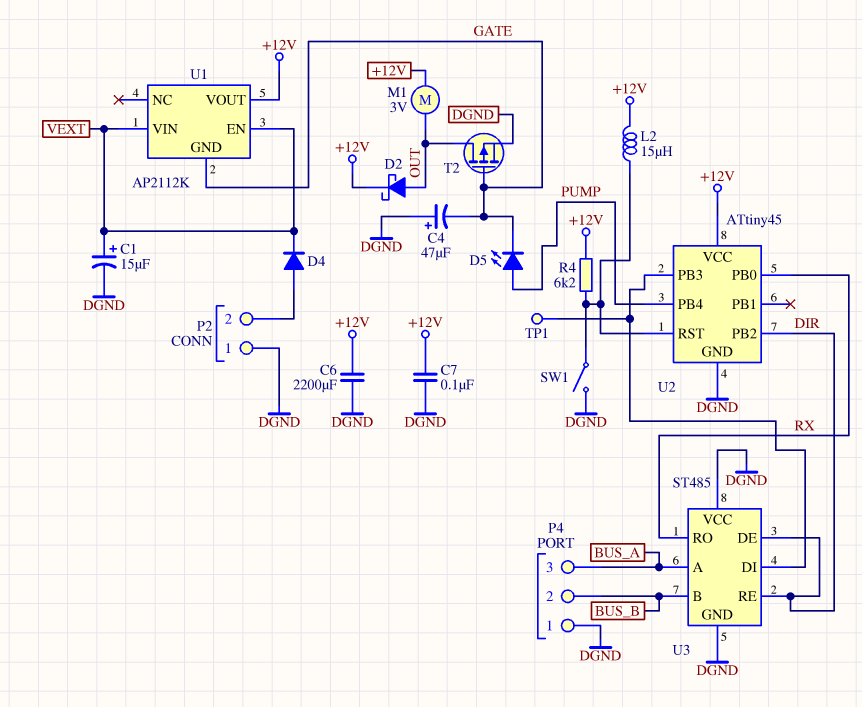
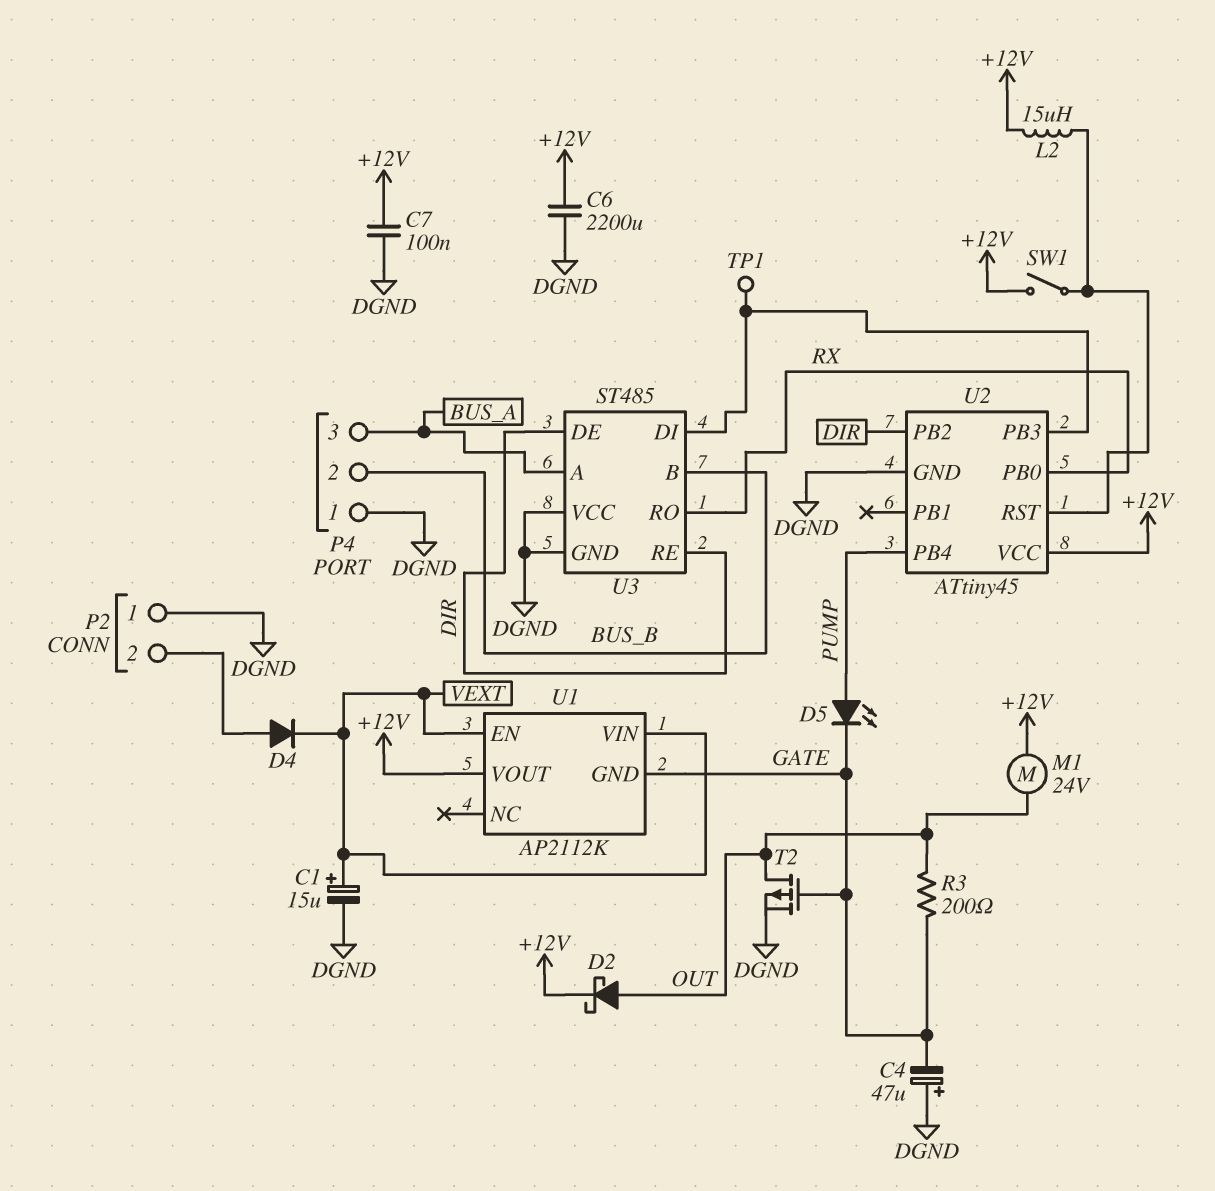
M1: motor 3V (+12V, OUT) -> motor 24V (+12V, OUT)
R3: none -> 200 (GATE, OUT)
R4: 6.2k (+12V, U2/RST) -> none
SW1: switch (DGND, U2/RST) -> switch (+12V, U2/RST)

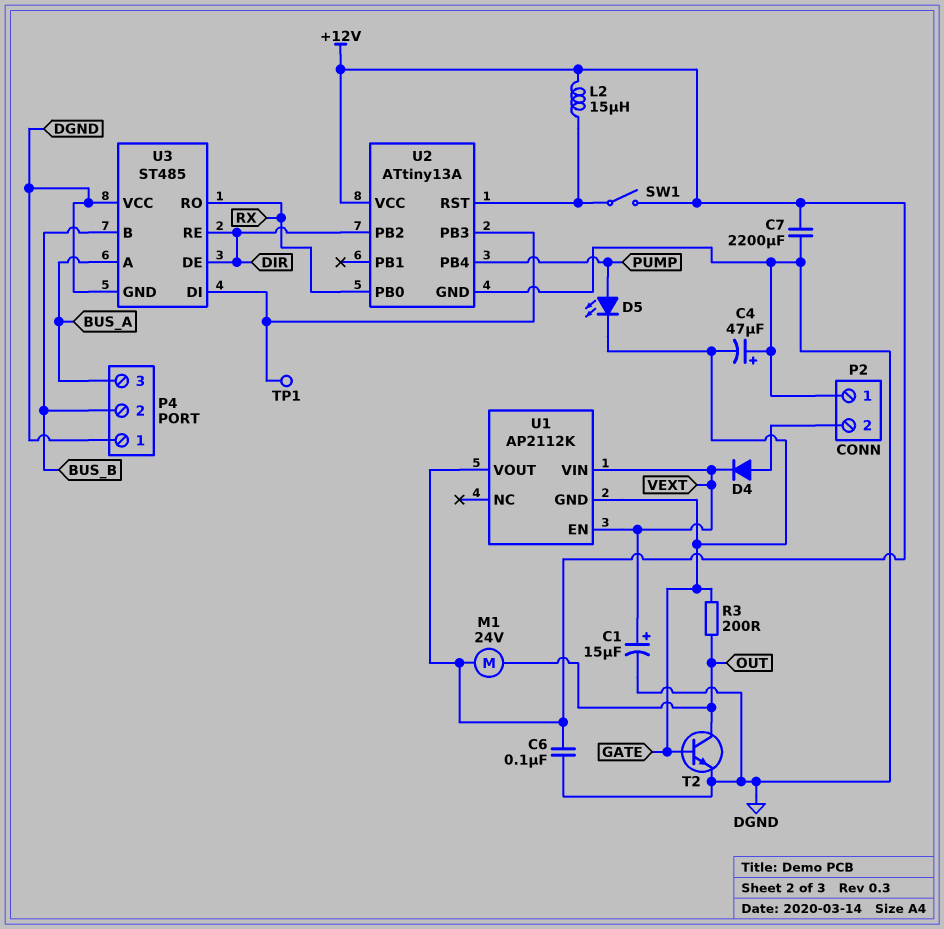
C6: 2200uF (+12V, DGND) -> 100nF (+12V, DGND)
C7: 100nF (+12V, DGND) -> 2200uF (+12V, DGND)
D2: schottky (A OUT, K +12V) -> none
T2: PMOS (G GATE, D OUT, S DGND) -> NPN (B GATE, C OUT, E DGND)
U2: ATtiny45 -> ATtiny13A

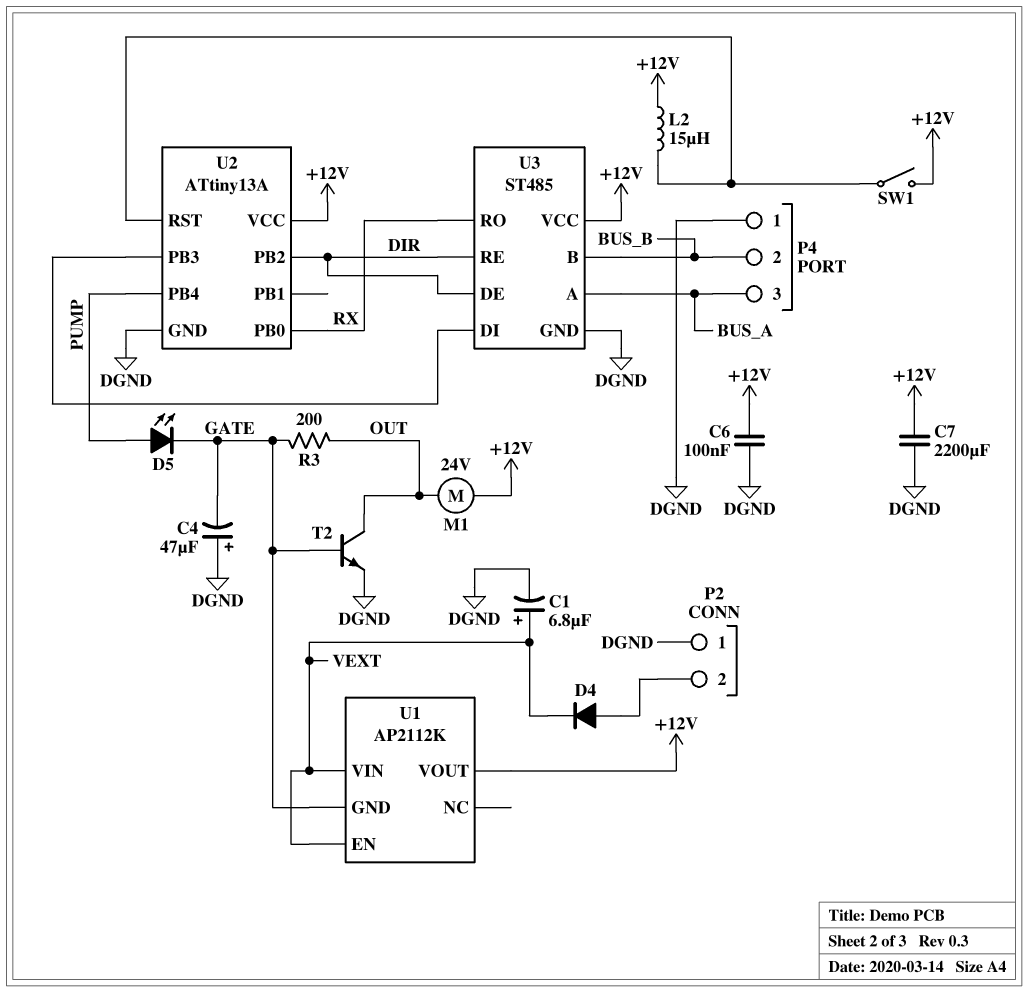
C1: 15uF (plus VEXT, minus DGND) -> 6.8uF (plus VEXT, minus DGND)
TP1: test point (U2/PB3) -> none
U3 pin VCC: DGND -> +12V

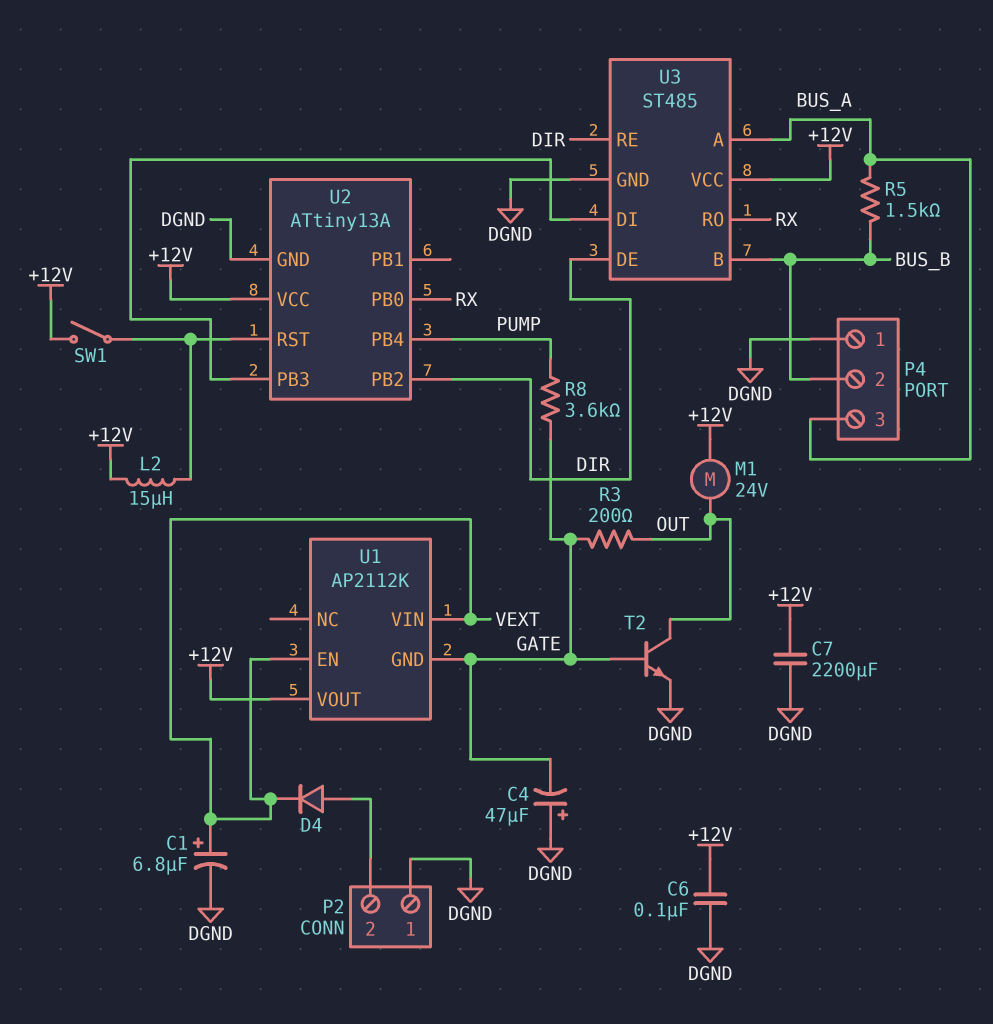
D5: LED (A PUMP, K GATE) -> none
R5: none -> 1.5k (BUS_A, BUS_B)
R8: none -> 3.6k (GATE, PUMP)

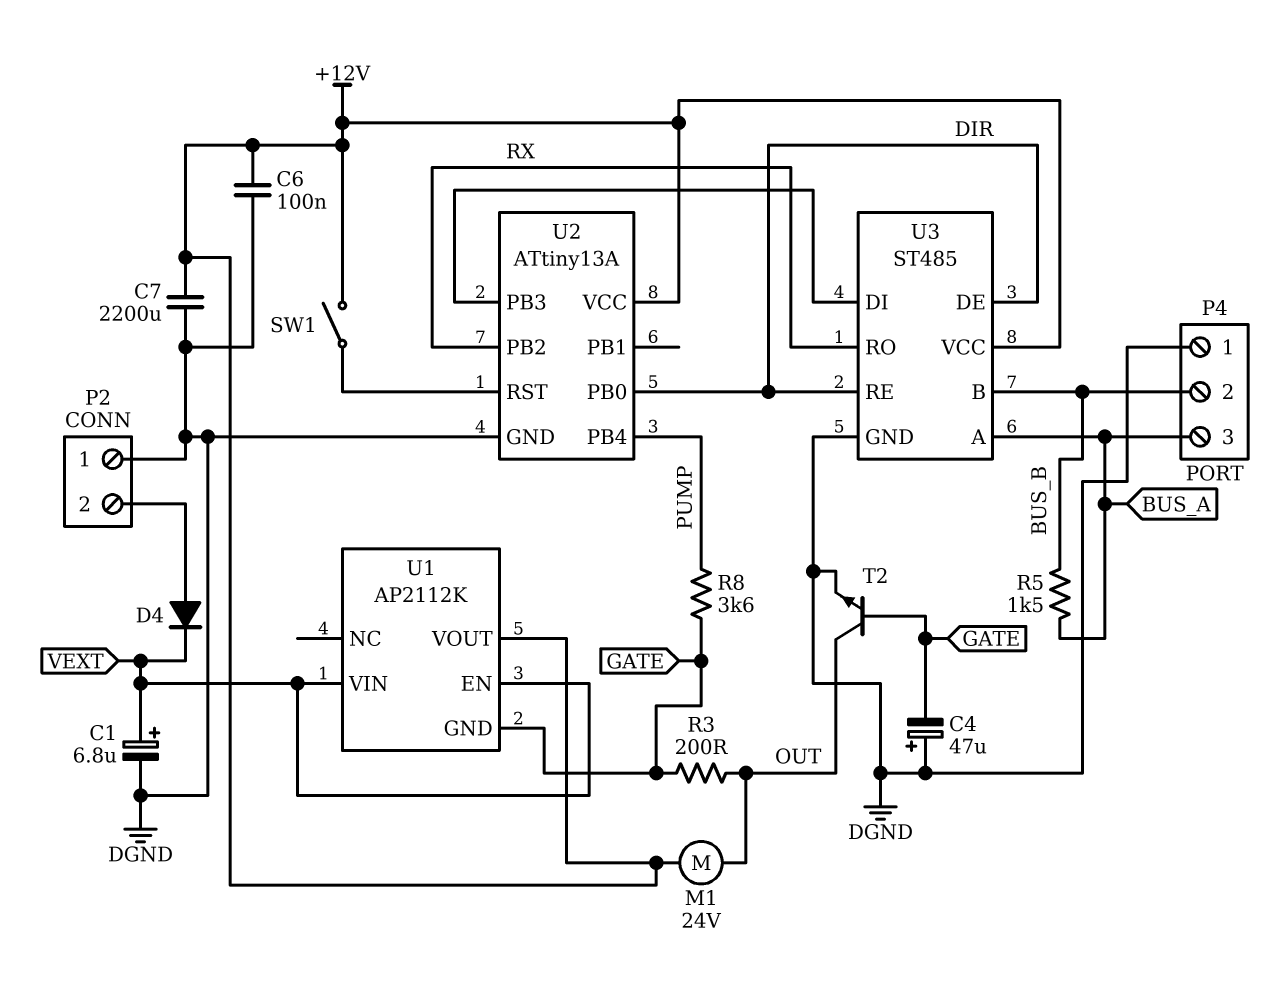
L2: 15uH (+12V, U2/RST) -> none
U2 pin PB0: RX -> DIR
U2 pin PB2: DIR -> RX

